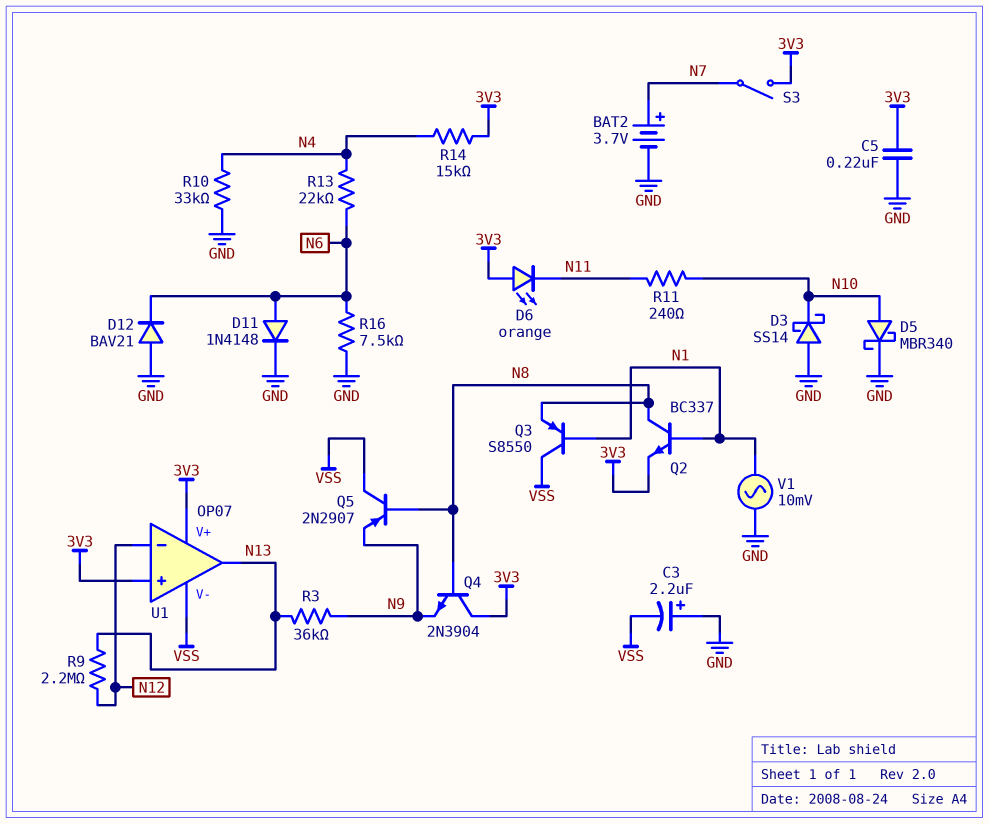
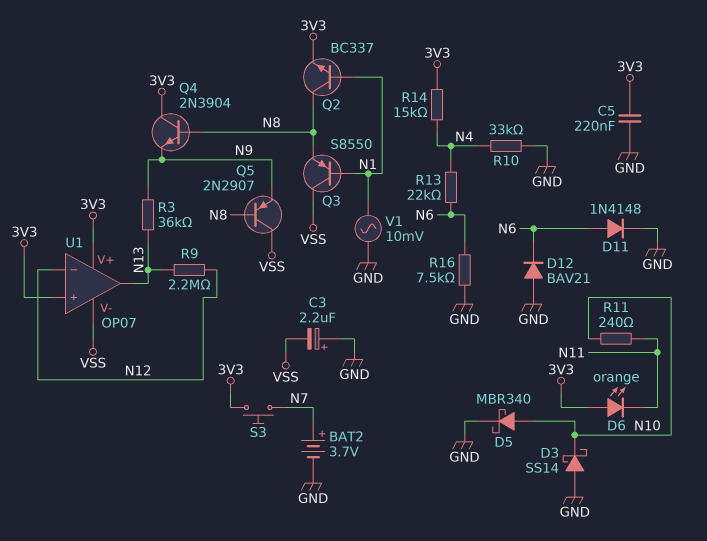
S3: switch (3V3, N7) -> button (3V3, N7)

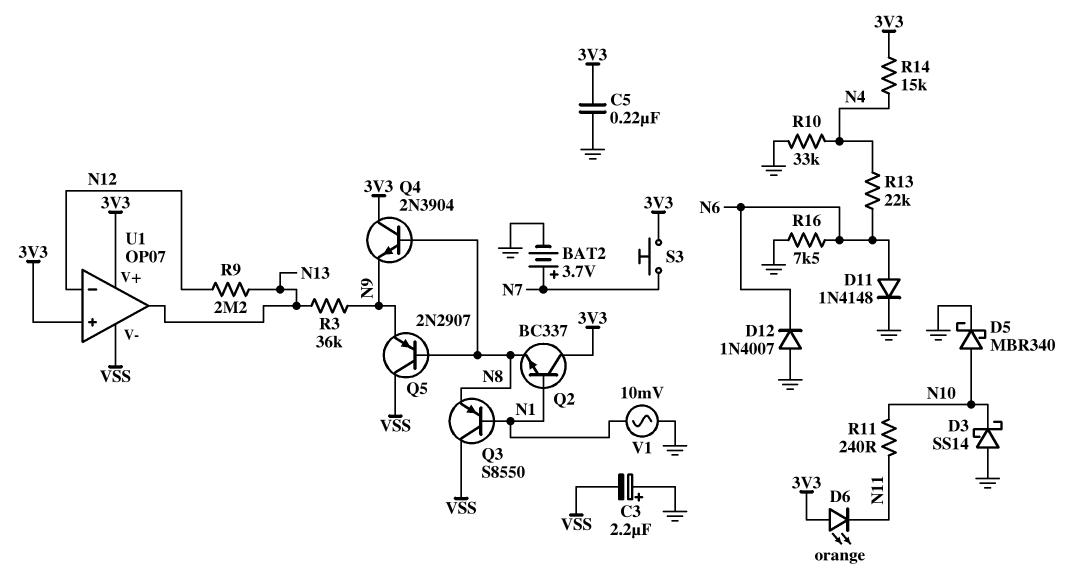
D12: diode BAV21 (A GND, K N6) -> diode 1N4007 (A GND, K N6)
Q2: NPN BC337 (B N1, C N8, E 3V3) -> NPN BC337 (B N1, C 3V3, E N8)

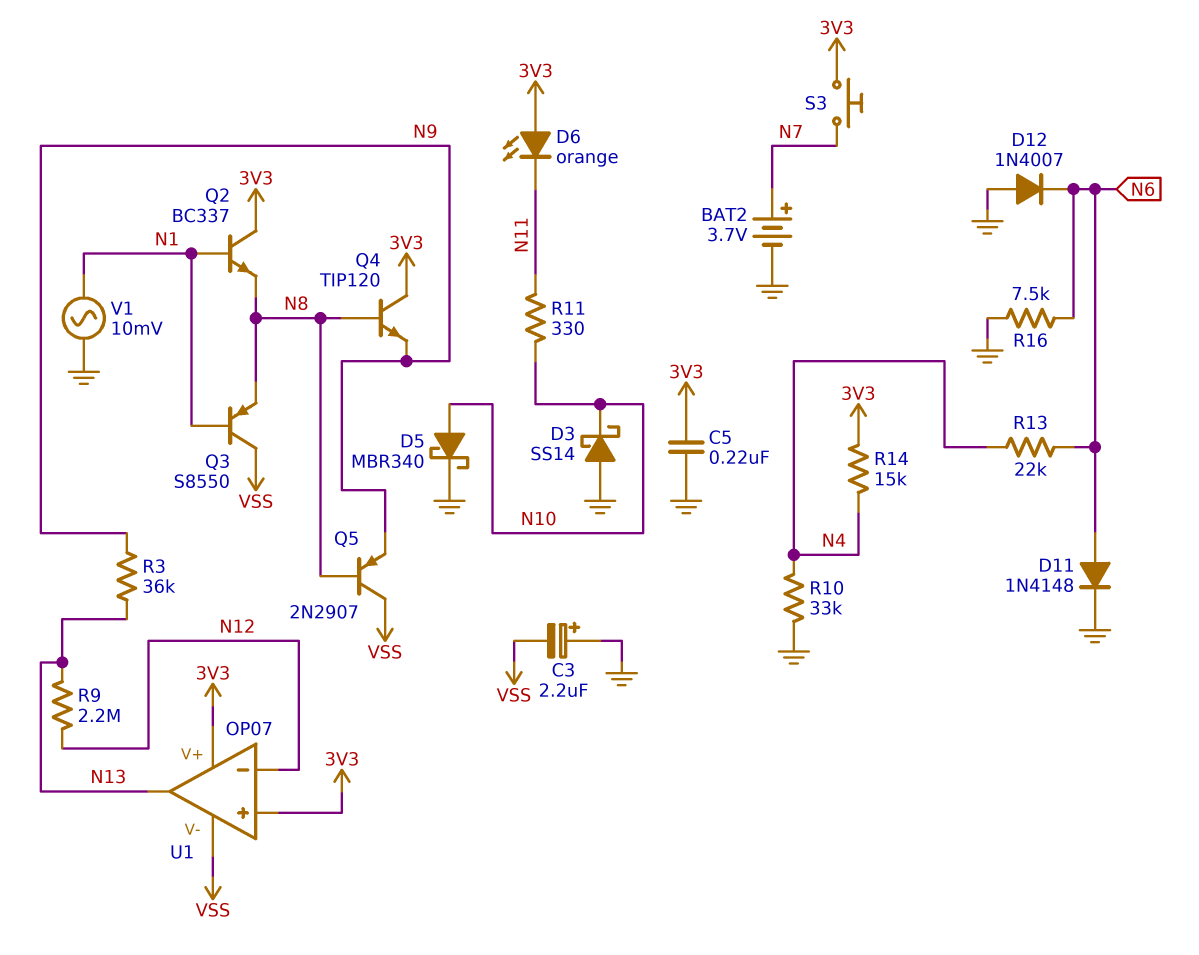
Q4: NPN 2N3904 (B N8, C 3V3, E N9) -> NPN TIP120 (B N8, C 3V3, E N9)
R11: 240 (N10, N11) -> 330 (N10, N11)

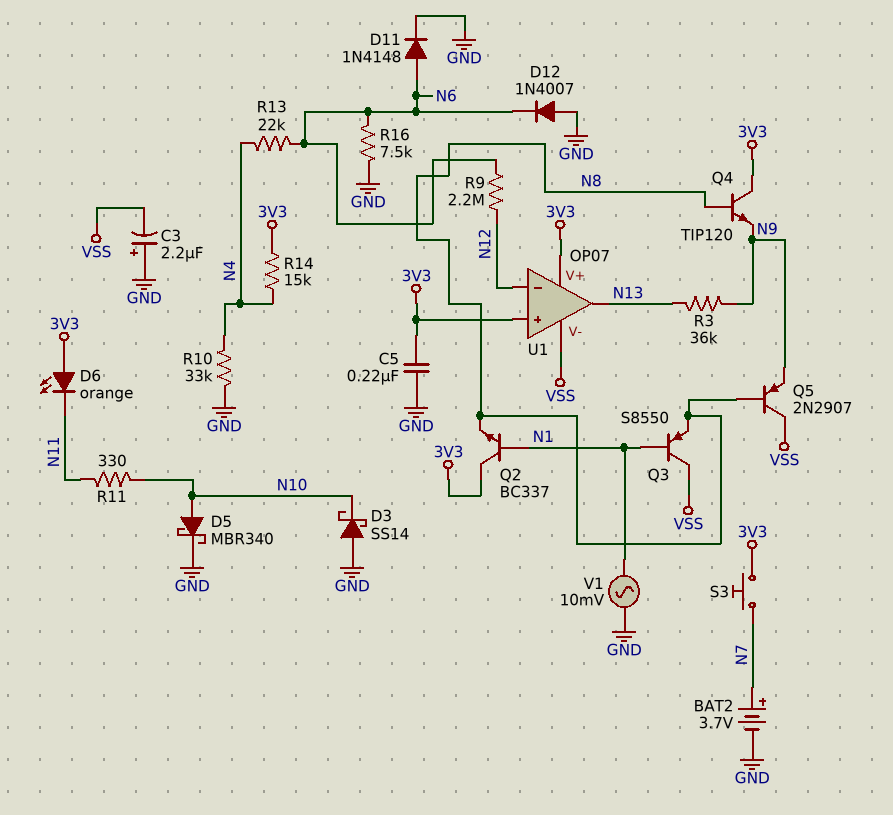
R9: 2.2M (N12, N13) -> 2.2M (N6, N12)

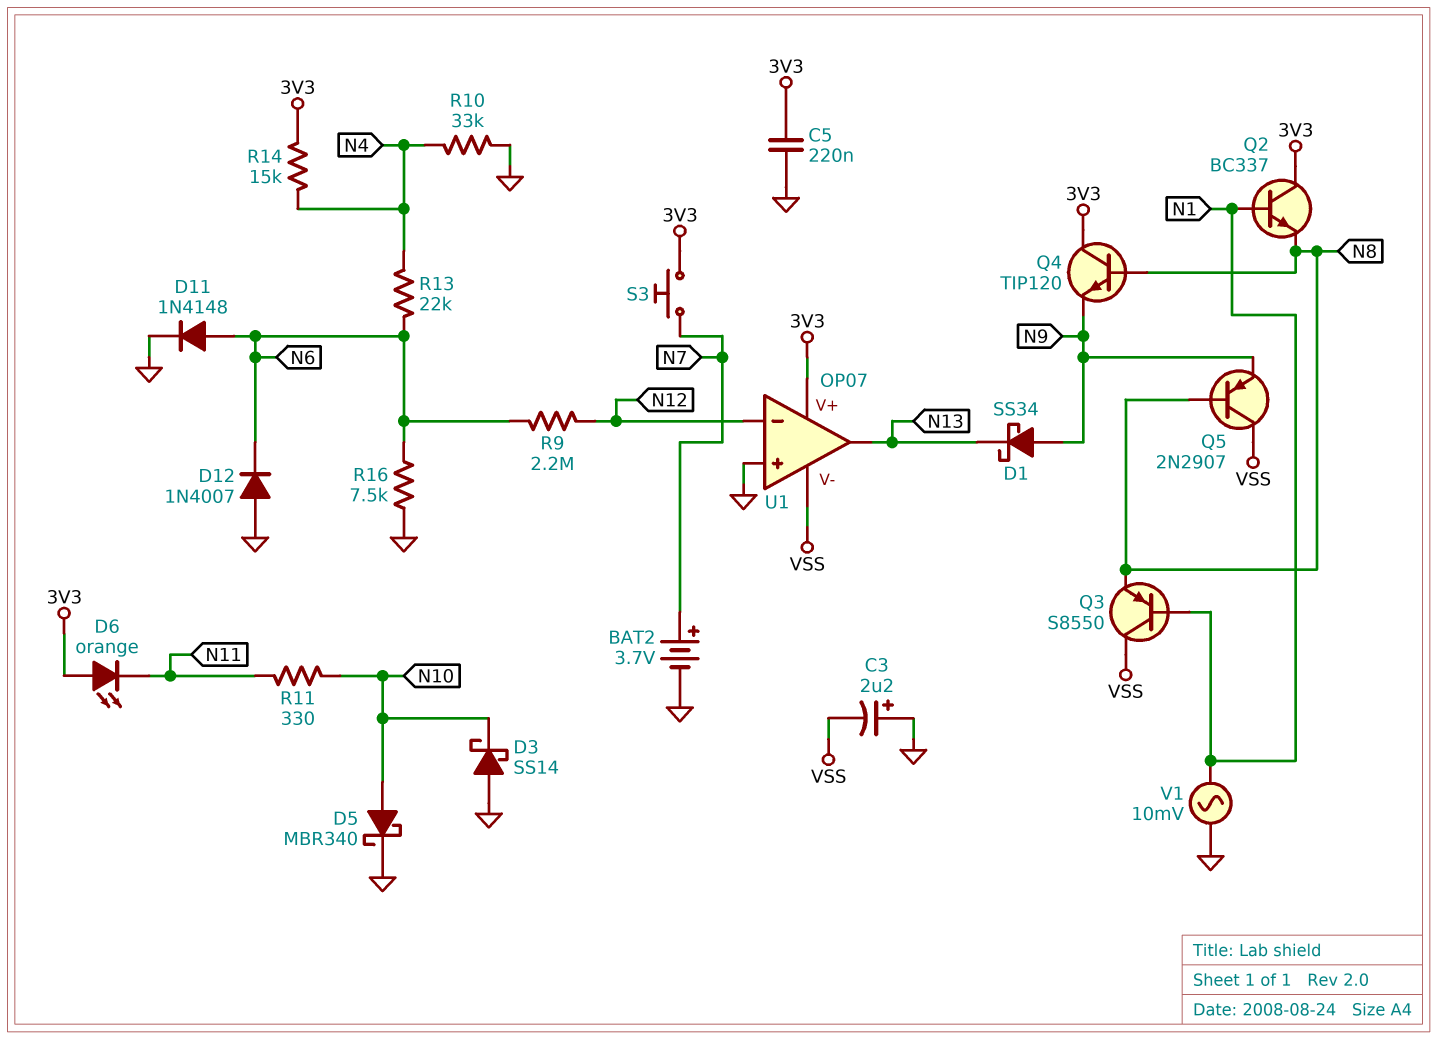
D1: none -> schottky SS34 (A N9, K N13)
R3: 36k (N9, N13) -> none
U1 pin in+: 3V3 -> GND

